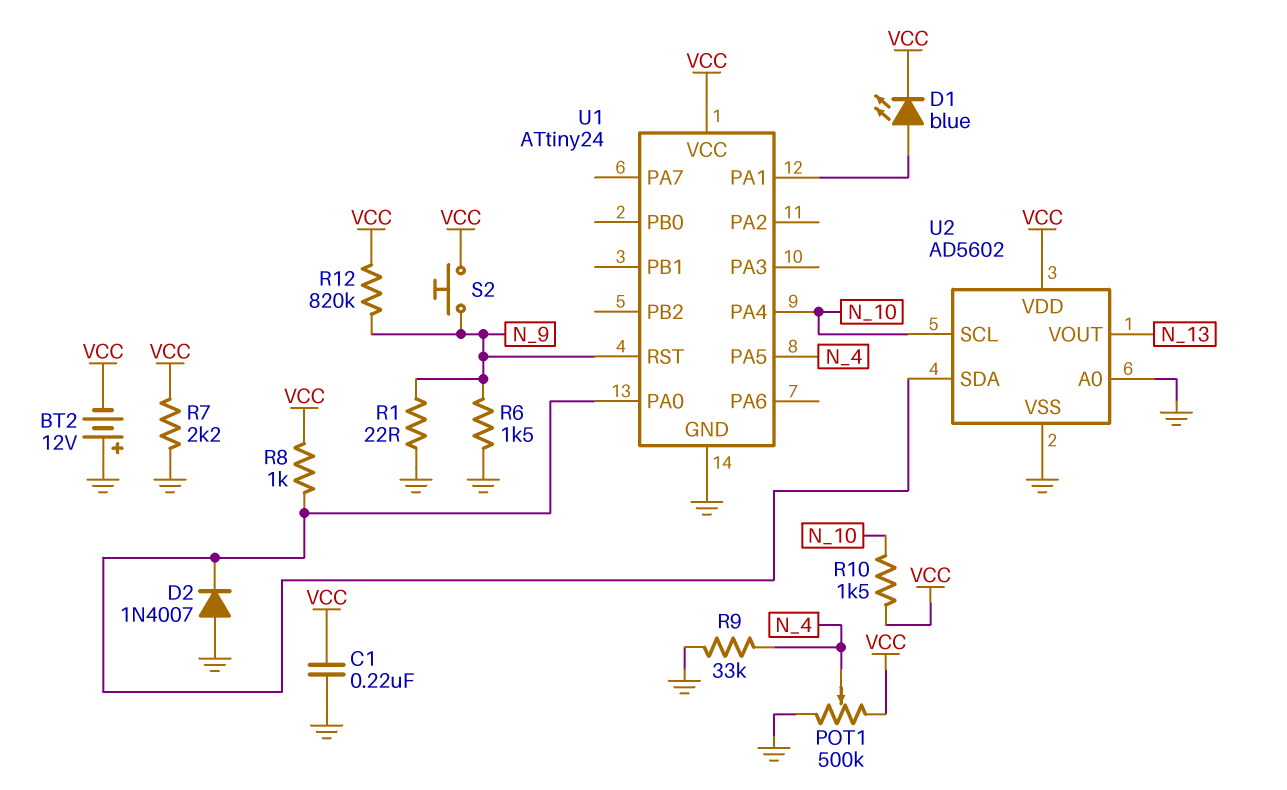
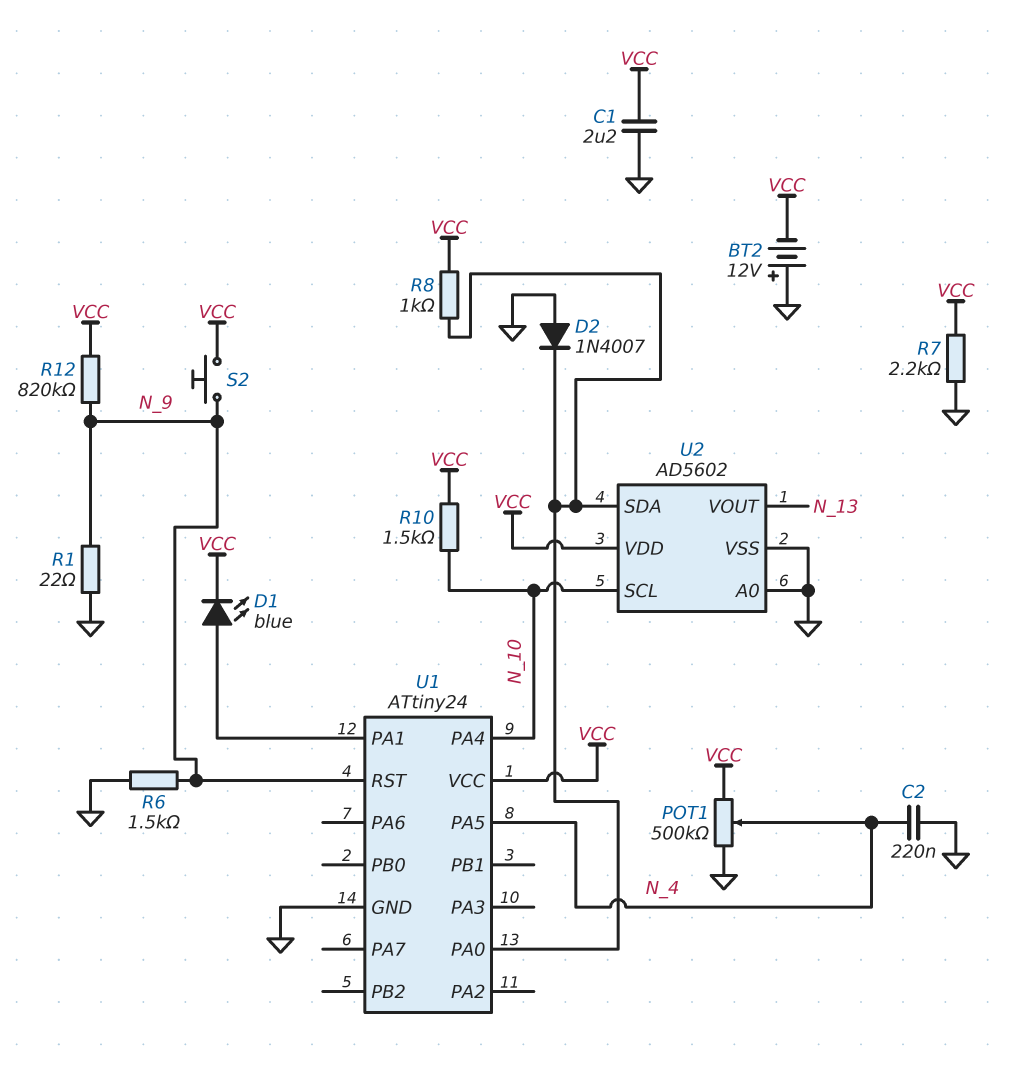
C1: 220nF (GND, VCC) -> 2.2uF (GND, VCC)
C2: none -> 220nF (GND, N_4)
R9: 33k (GND, N_4) -> none

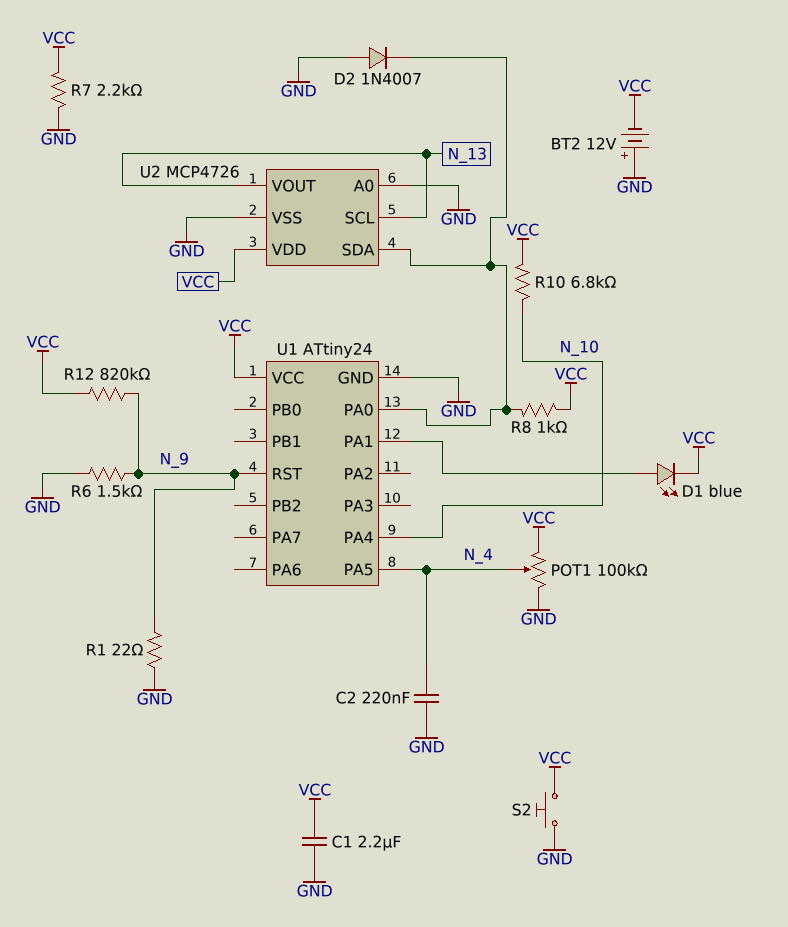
POT1: 500k (GND, VCC, wiper N_4) -> 100k (GND, VCC, wiper N_4)
R10: 1.5k (N_10, VCC) -> 6.8k (N_10, VCC)
S2: button (N_9, VCC) -> button (GND, VCC)
U2: AD5602 -> MCP4726
U2 pin SCL: N_10 -> N_13

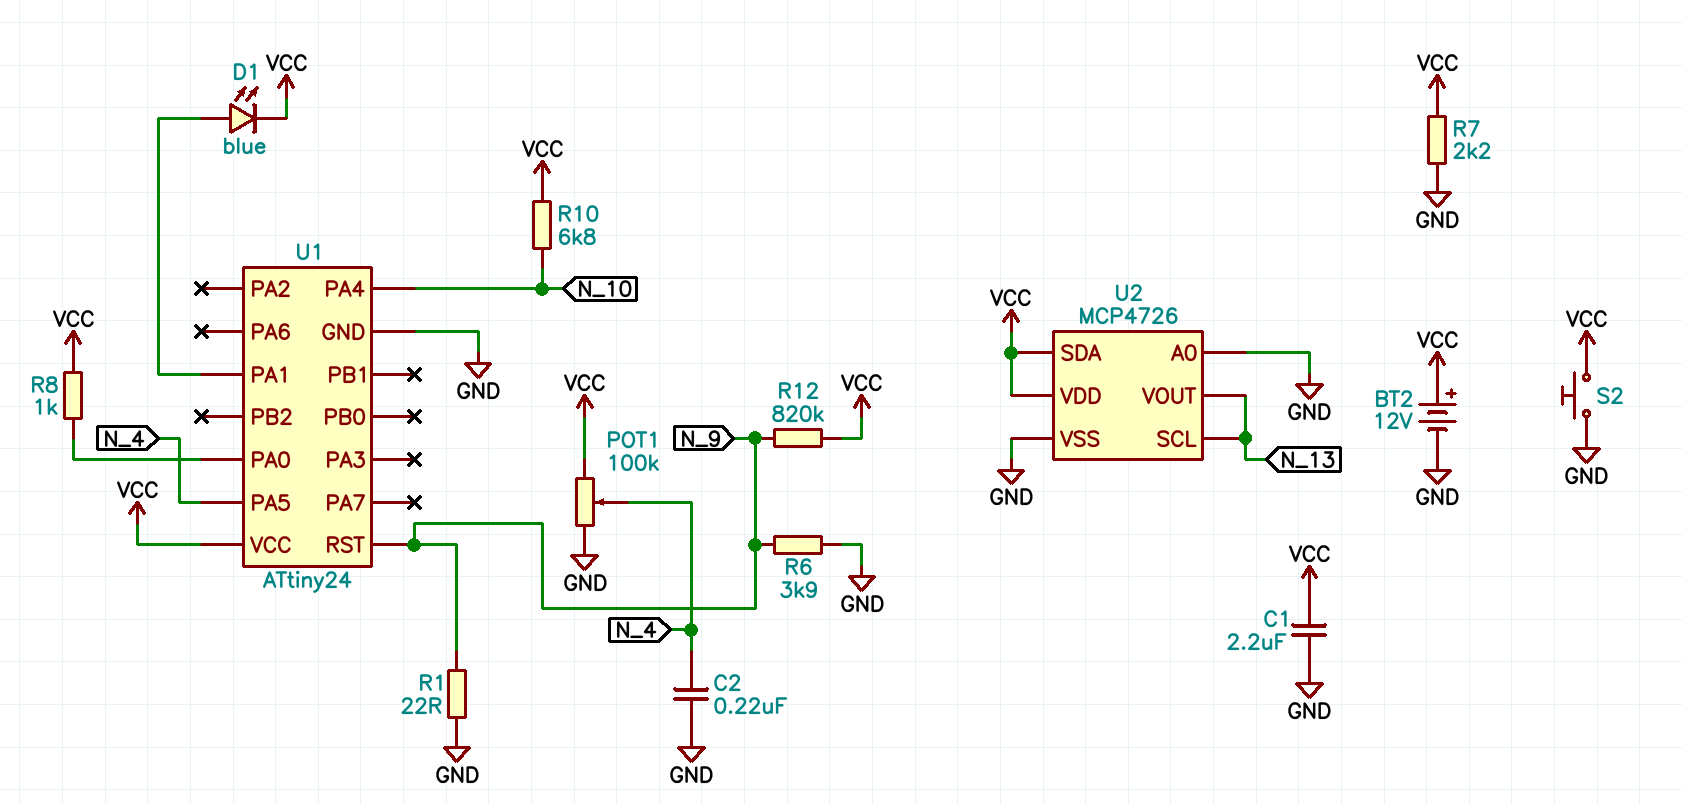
BT2: 12V (plus GND, minus VCC) -> 12V (plus VCC, minus GND)
D2: diode 1N4007 (A GND, K U1/PA0) -> none
R6: 1.5k (GND, N_9) -> 3.9k (GND, N_9)
U2 pin SDA: U1/PA0 -> VCC

